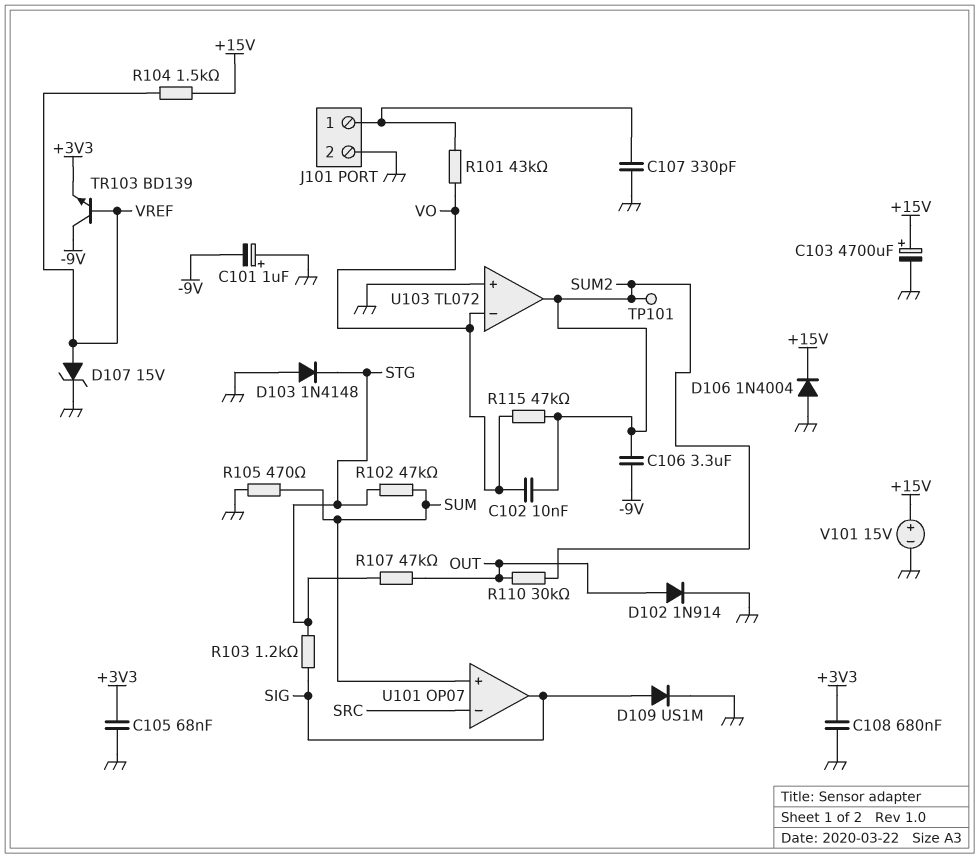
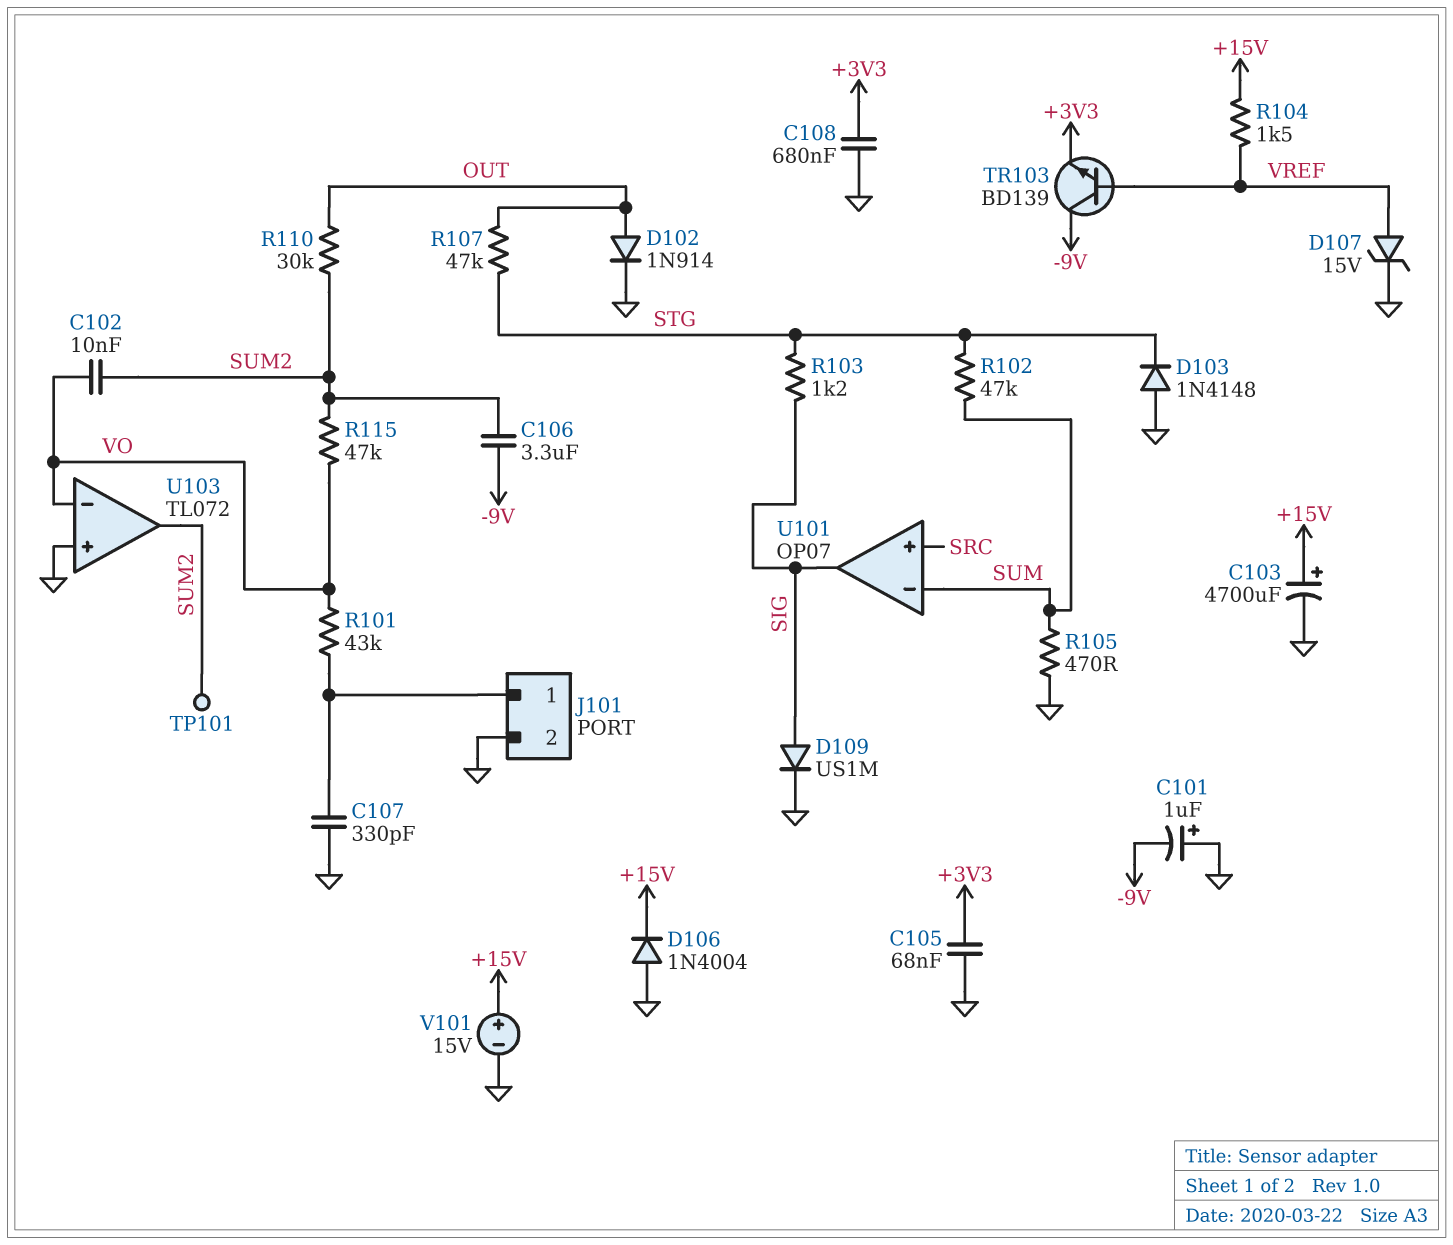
U101 pin in+: SUM -> SRC
U101 pin in-: SRC -> SUM

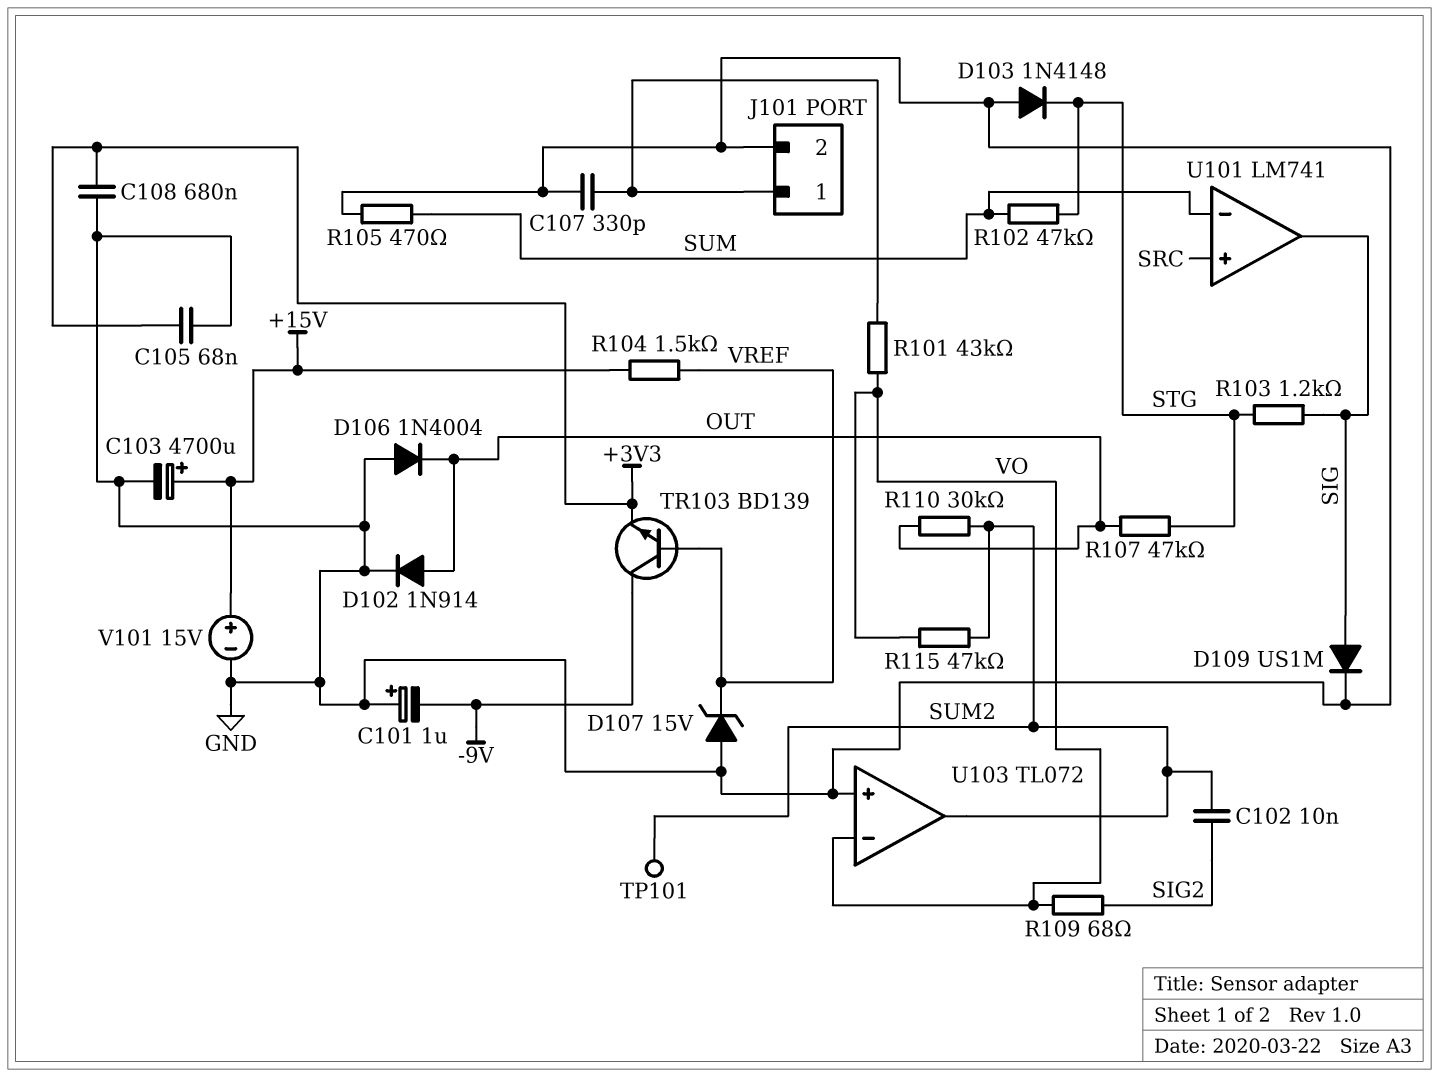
C102: 10nF (SUM2, VO) -> 10nF (SIG2, SUM2)
C106: 3.3uF (-9V, SUM2) -> none
D106: diode 1N4004 (A GND, K +15V) -> diode 1N4004 (A GND, K OUT)
D107: zener 15V (A VREF, K GND) -> zener 15V (A GND, K VREF)
R109: none -> 68 (SIG2, VO)
U101: OP07 -> LM741

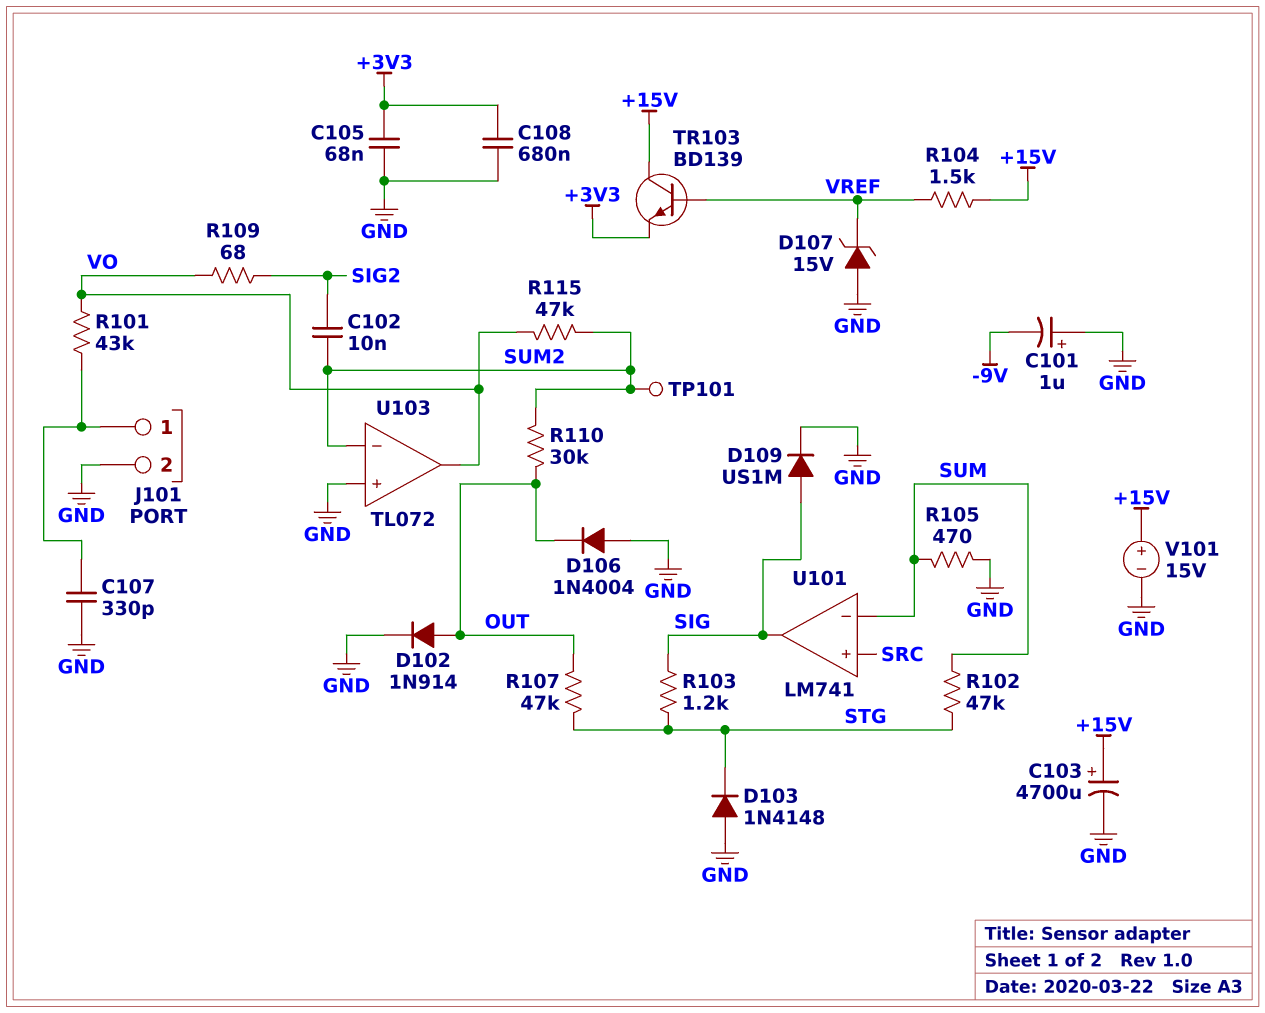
TR103: NPN BD139 (B VREF, C -9V, E +3V3) -> NPN BD139 (B VREF, C +15V, E +3V3)
U103 pin in-: VO -> SUM2
U103 pin out: SUM2 -> VO

